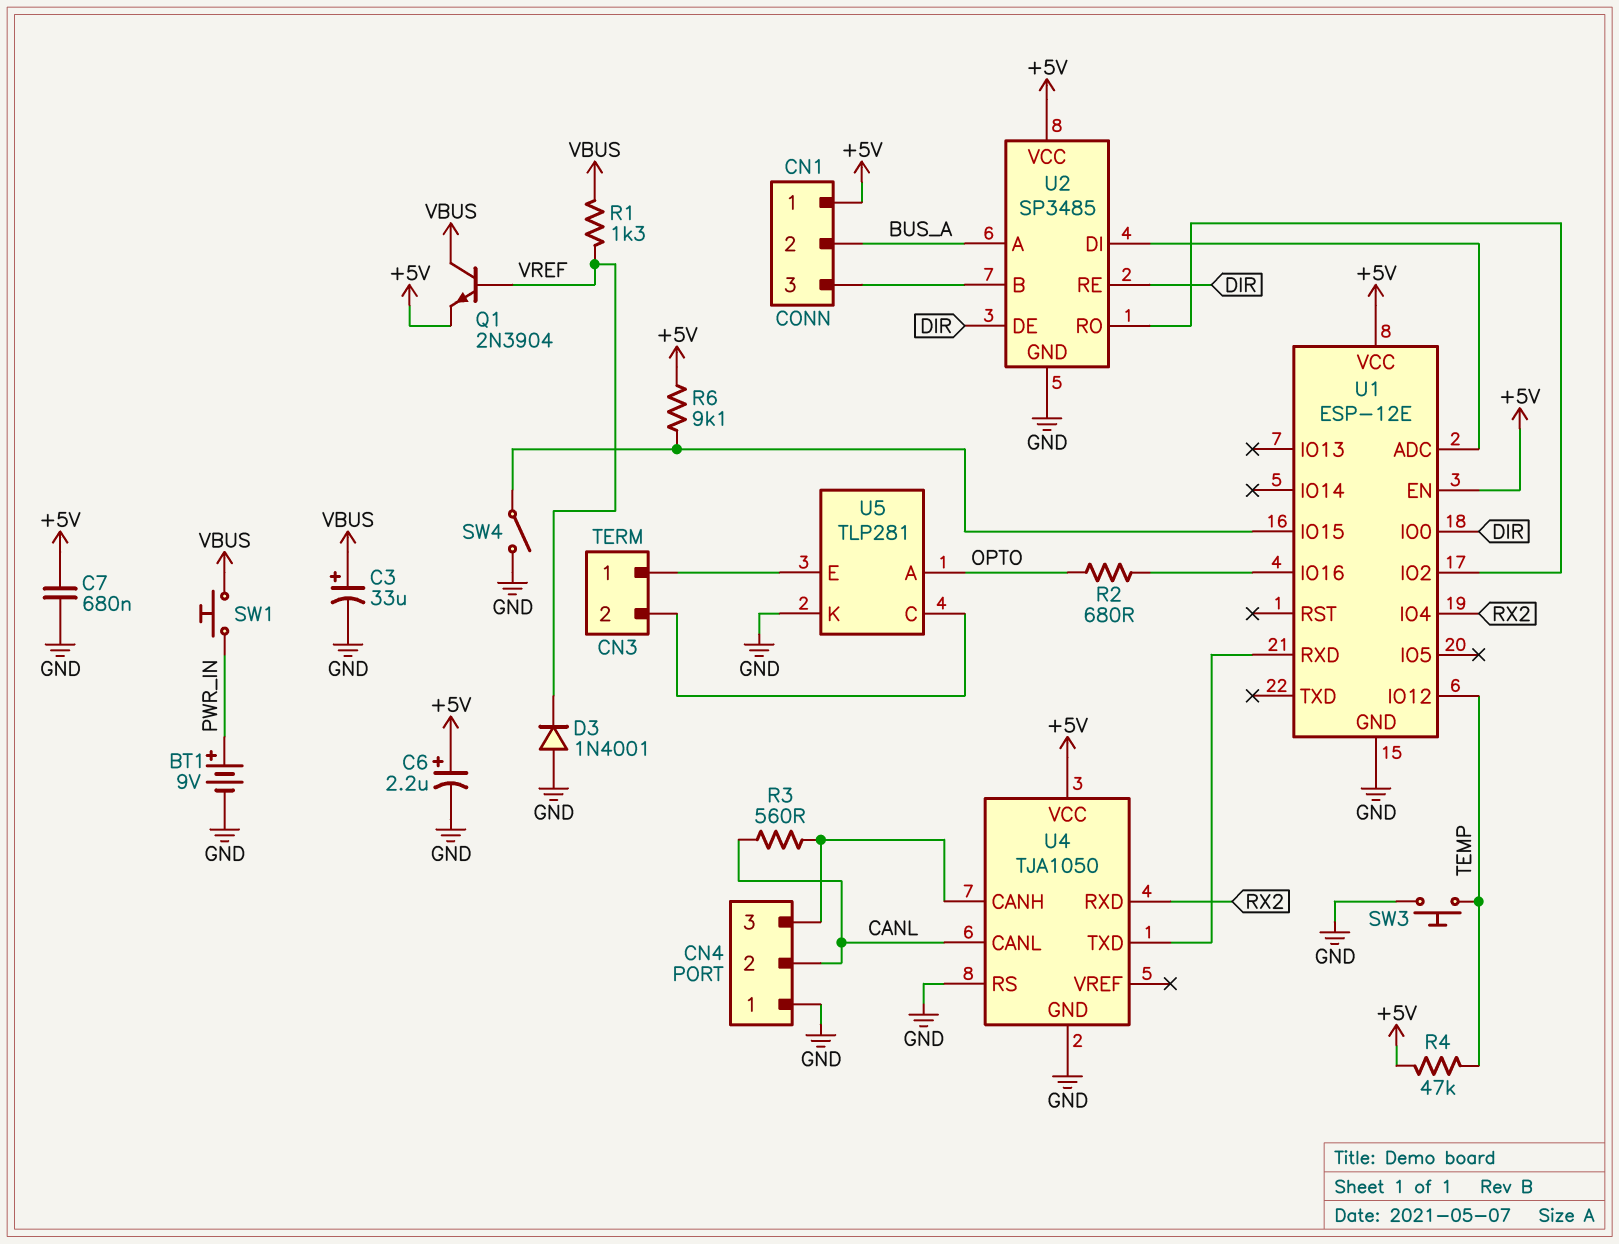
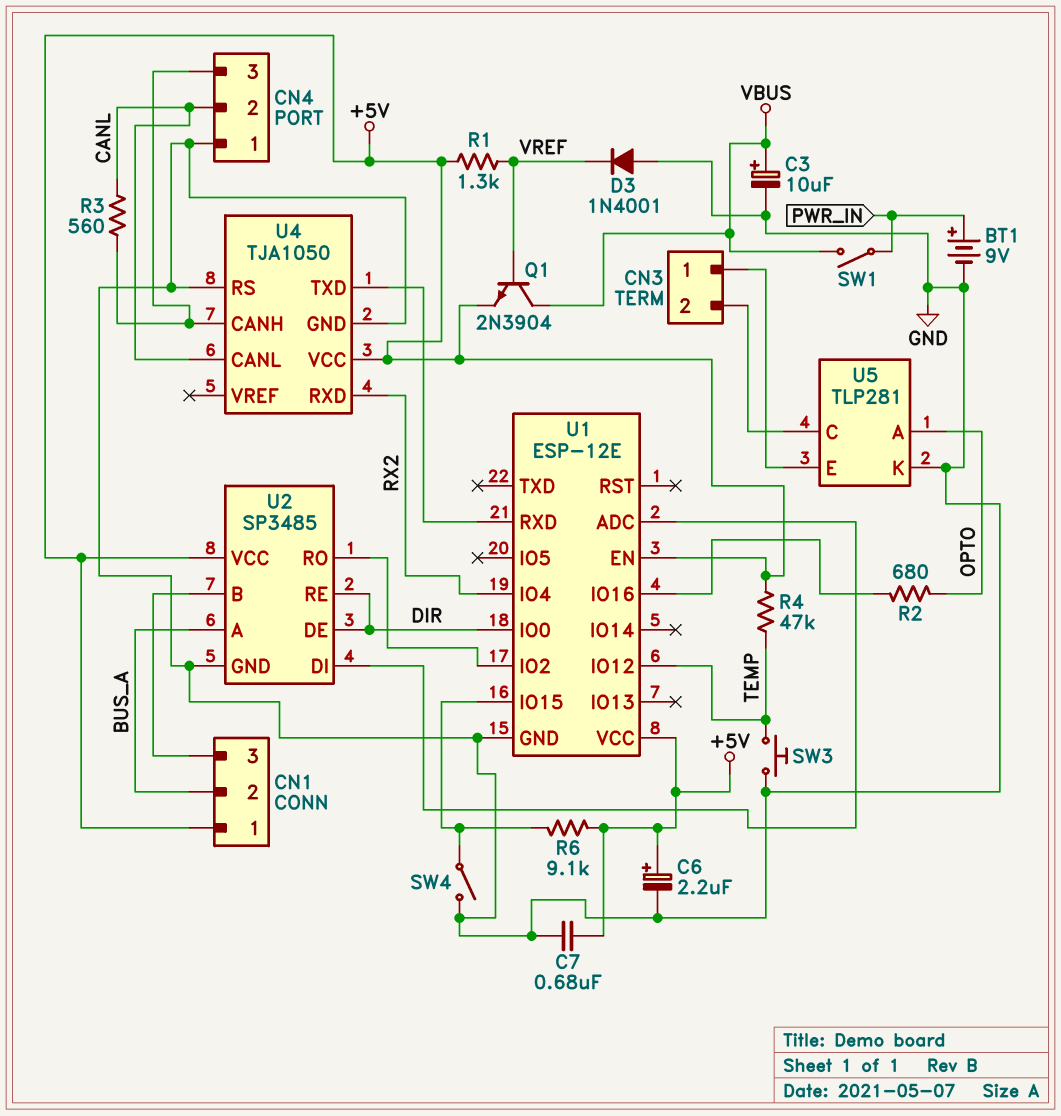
C3: 33uF (plus VBUS, minus GND) -> 10uF (plus VBUS, minus GND)
R1: 1.3k (VBUS, VREF) -> 1.3k (+5V, VREF)
SW1: button (PWR_IN, VBUS) -> switch (PWR_IN, VBUS)

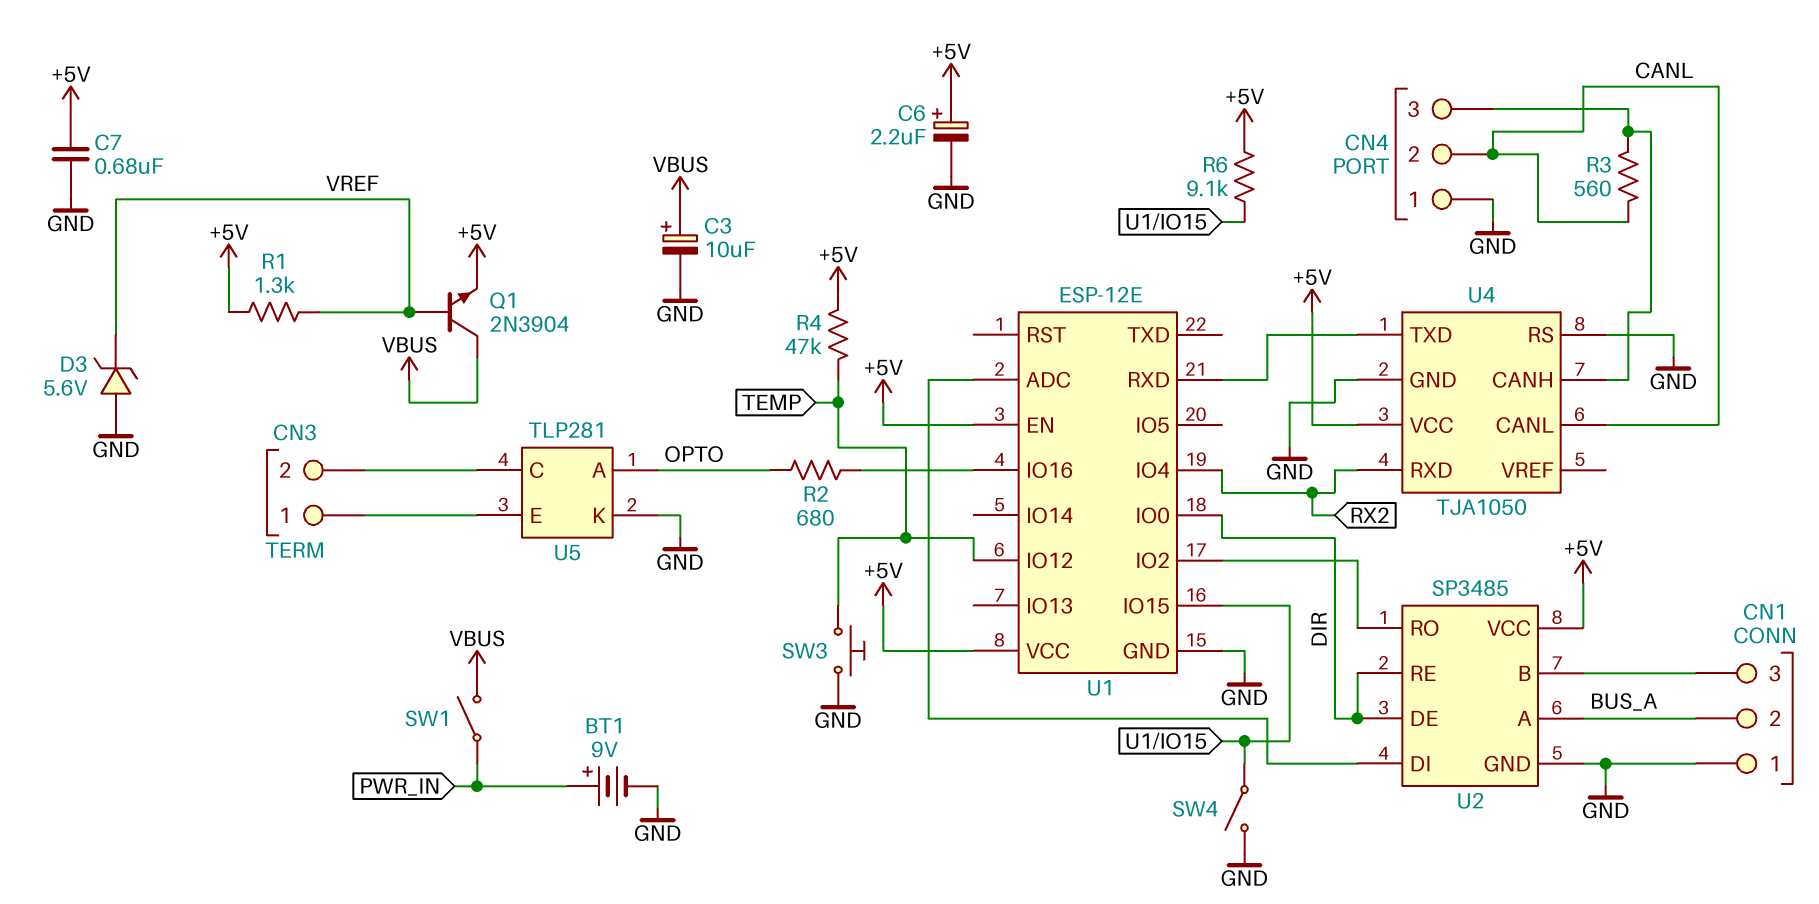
CN1 pin 1: +5V -> GND
D3: diode 1N4001 (A GND, K VREF) -> zener 5.6V (A GND, K VREF)

